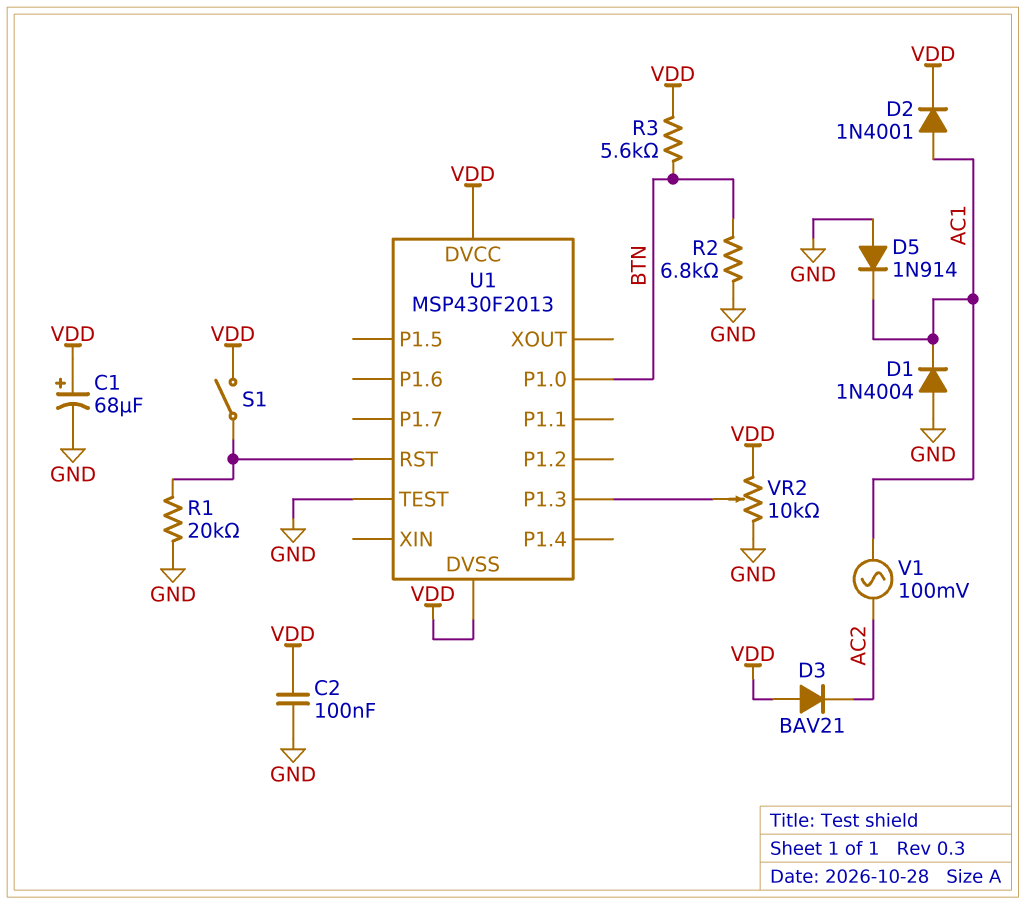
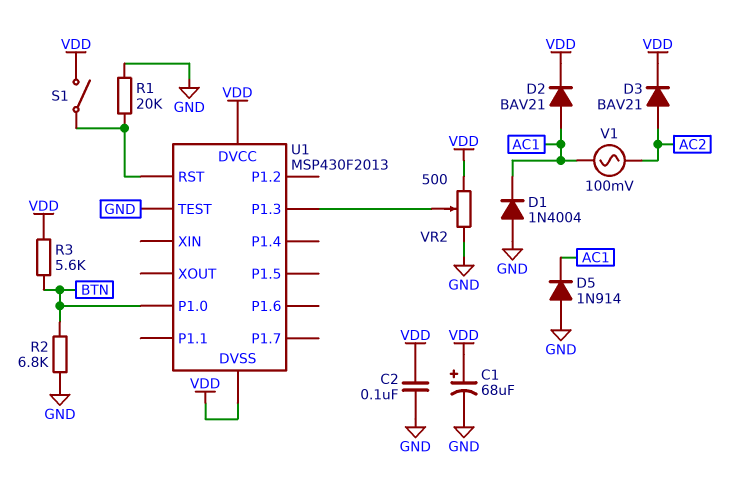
D2: diode 1N4001 (A AC1, K VDD) -> diode BAV21 (A AC1, K VDD)
D3: diode BAV21 (A VDD, K AC2) -> diode BAV21 (A AC2, K VDD)
VR2: 10k (GND, VDD, wiper U1/P1.3) -> 500 (GND, VDD, wiper U1/P1.3)

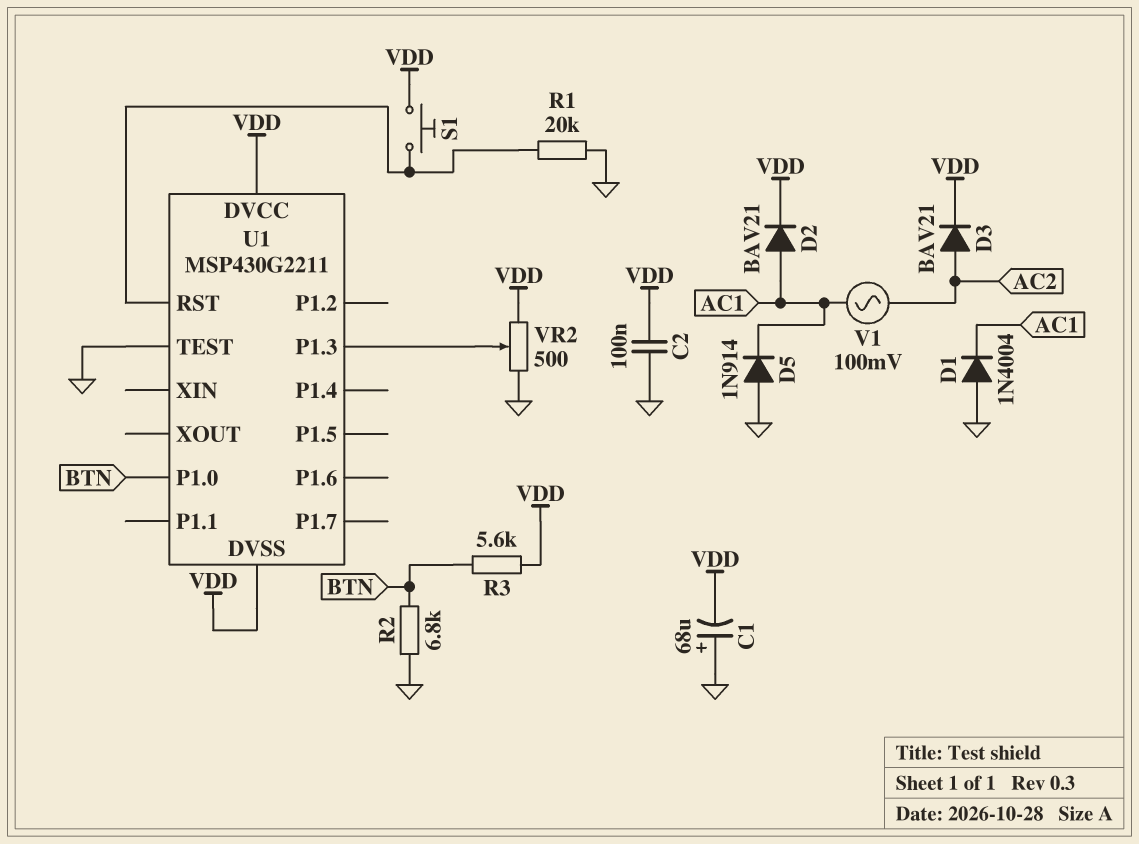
C1: 68uF (plus VDD, minus GND) -> 68uF (plus GND, minus VDD)
S1: switch (U1/RST, VDD) -> button (U1/RST, VDD)
U1: MSP430F2013 -> MSP430G2211

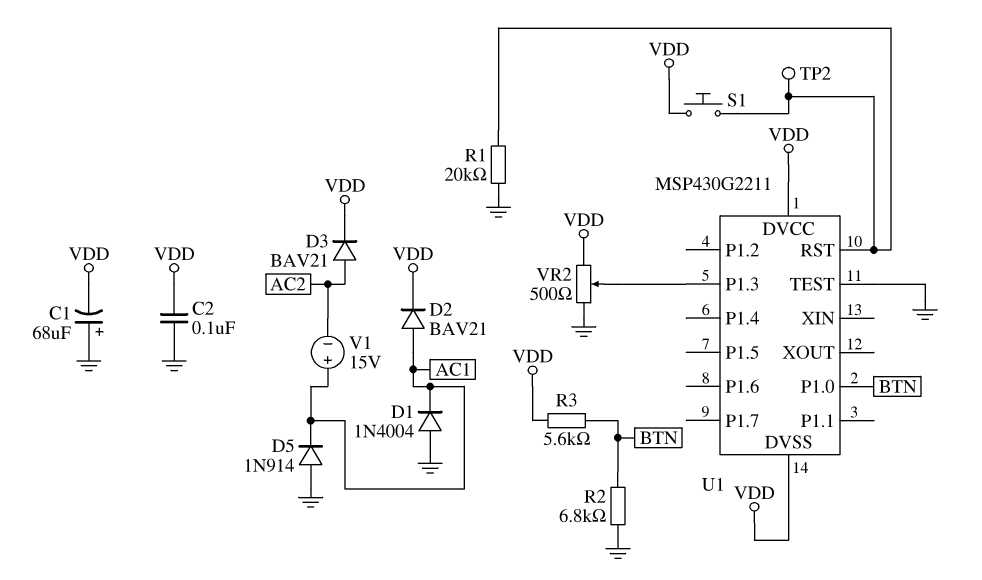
TP2: none -> test point (U1/RST)
V1: AC 100mV (AC1, AC2) -> 15V (plus AC1, minus AC2)

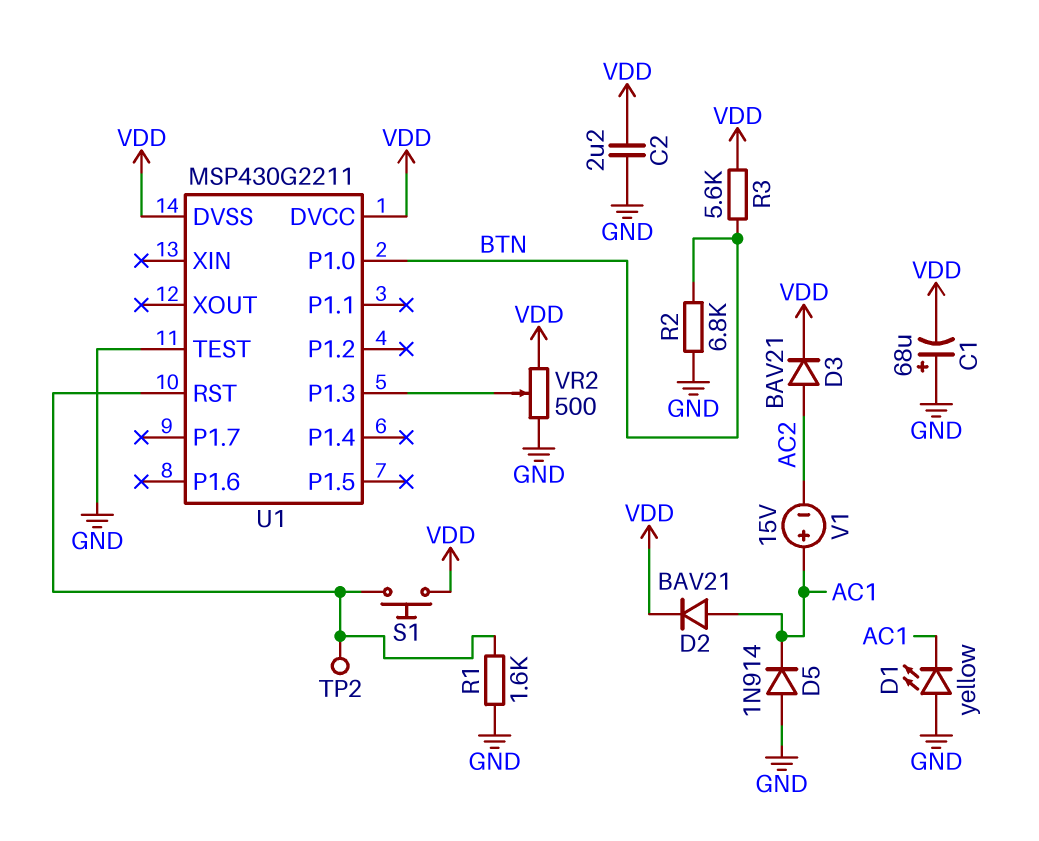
C2: 100nF (GND, VDD) -> 2.2uF (GND, VDD)
D1: diode 1N4004 (A GND, K AC1) -> LED yellow (A GND, K AC1)
R1: 20k (GND, U1/RST) -> 1.6k (GND, U1/RST)

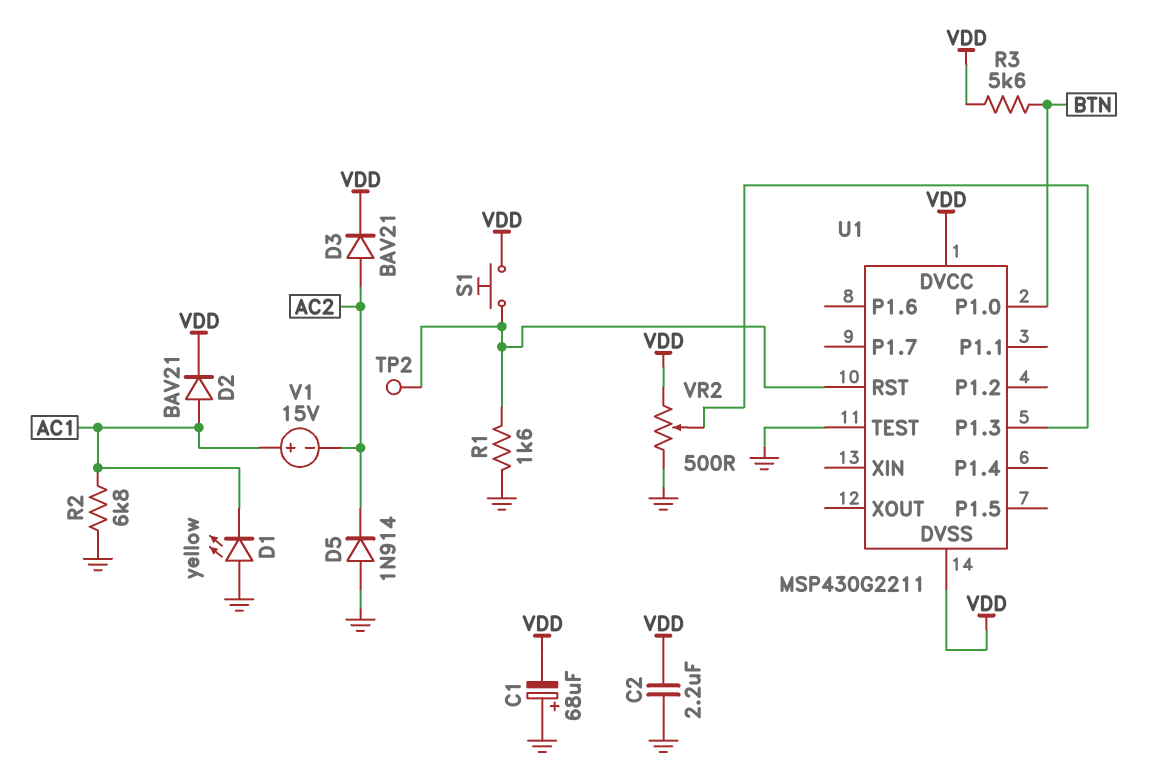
D5: diode 1N914 (A GND, K AC1) -> diode 1N914 (A GND, K AC2)
R2: 6.8k (BTN, GND) -> 6.8k (AC1, GND)

